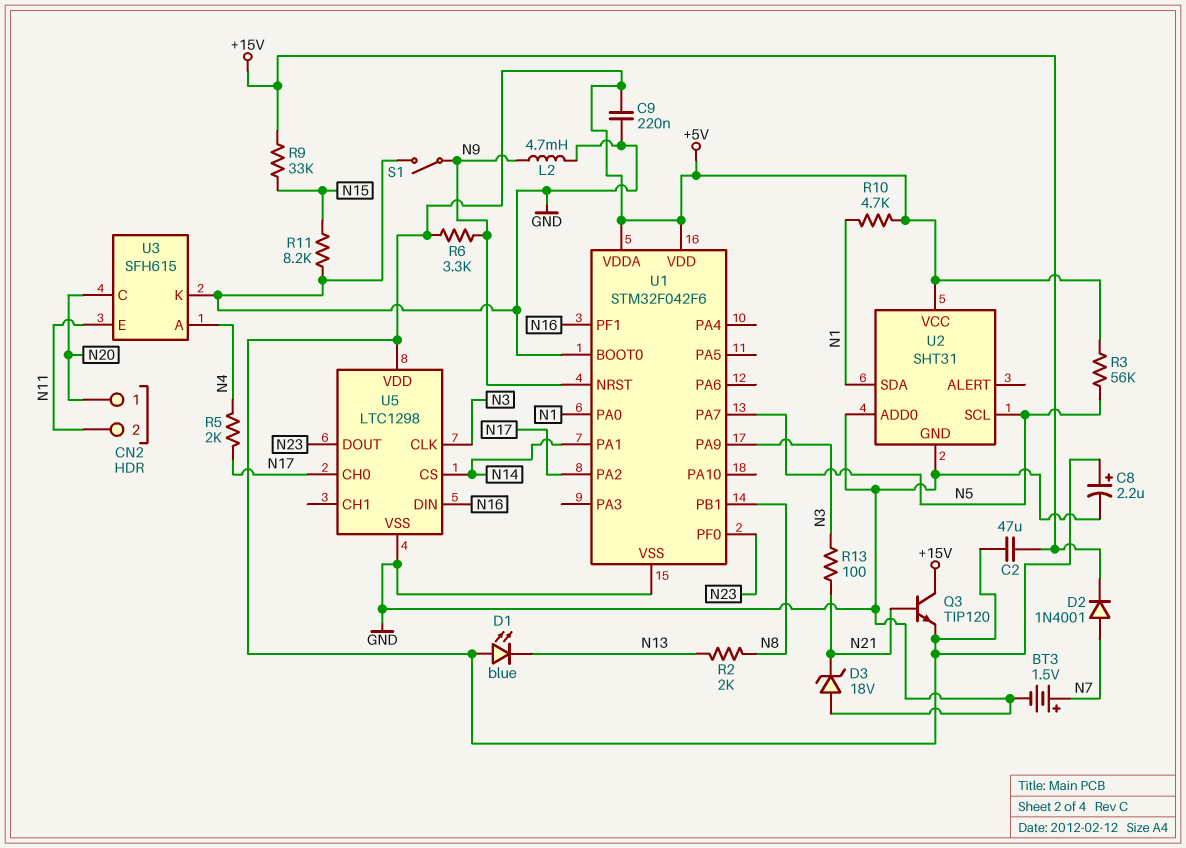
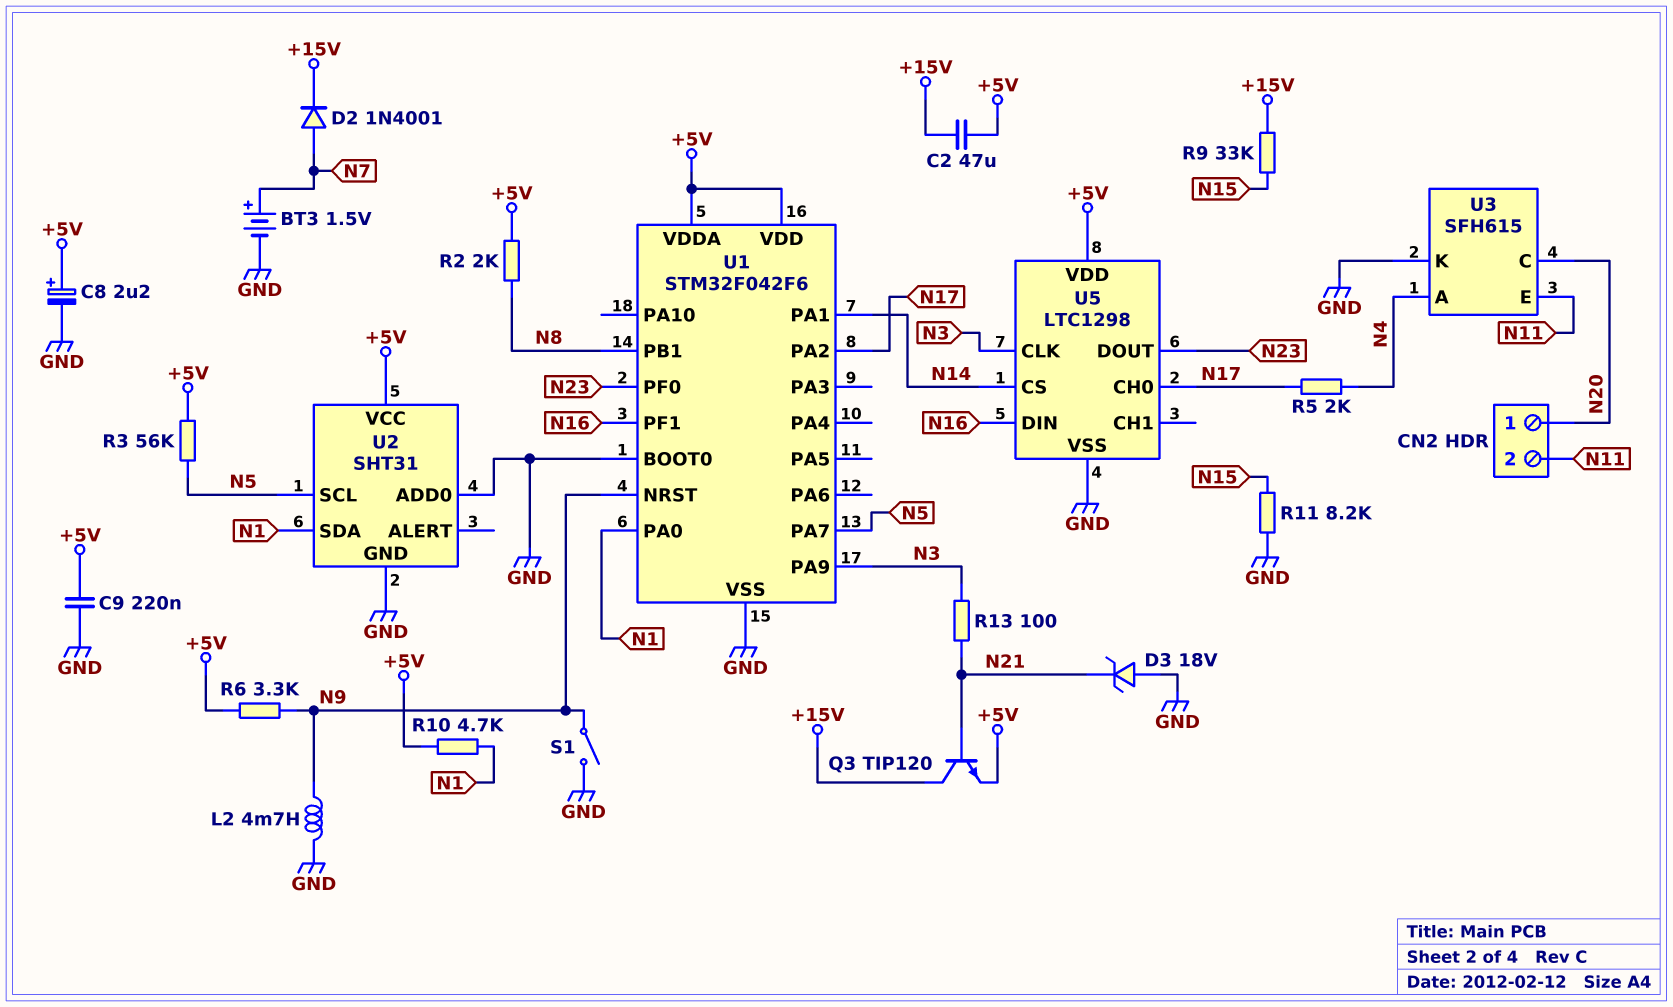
D1: LED blue (A +5V, K N13) -> none
R2: 2k (N8, N13) -> 2k (+5V, N8)

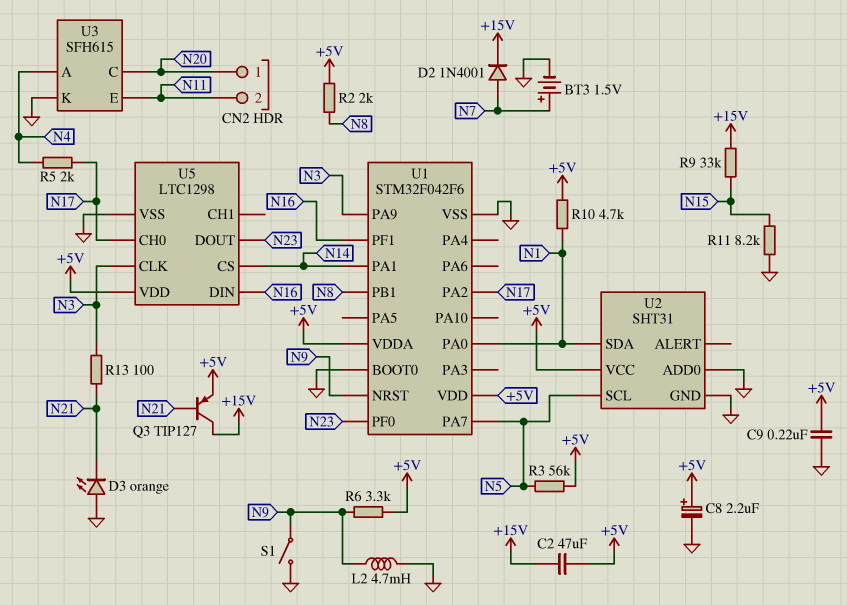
D3: zener 18V (A GND, K N21) -> LED orange (A GND, K N21)
Q3: NPN TIP120 (B N21, C +15V, E +5V) -> PNP TIP127 (B N21, C +15V, E +5V)

